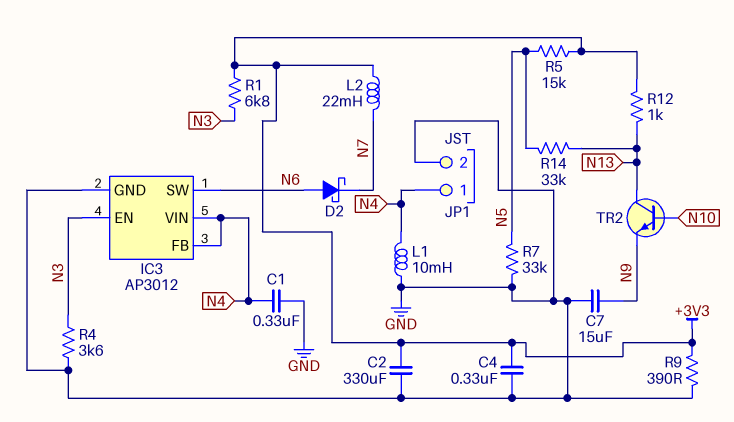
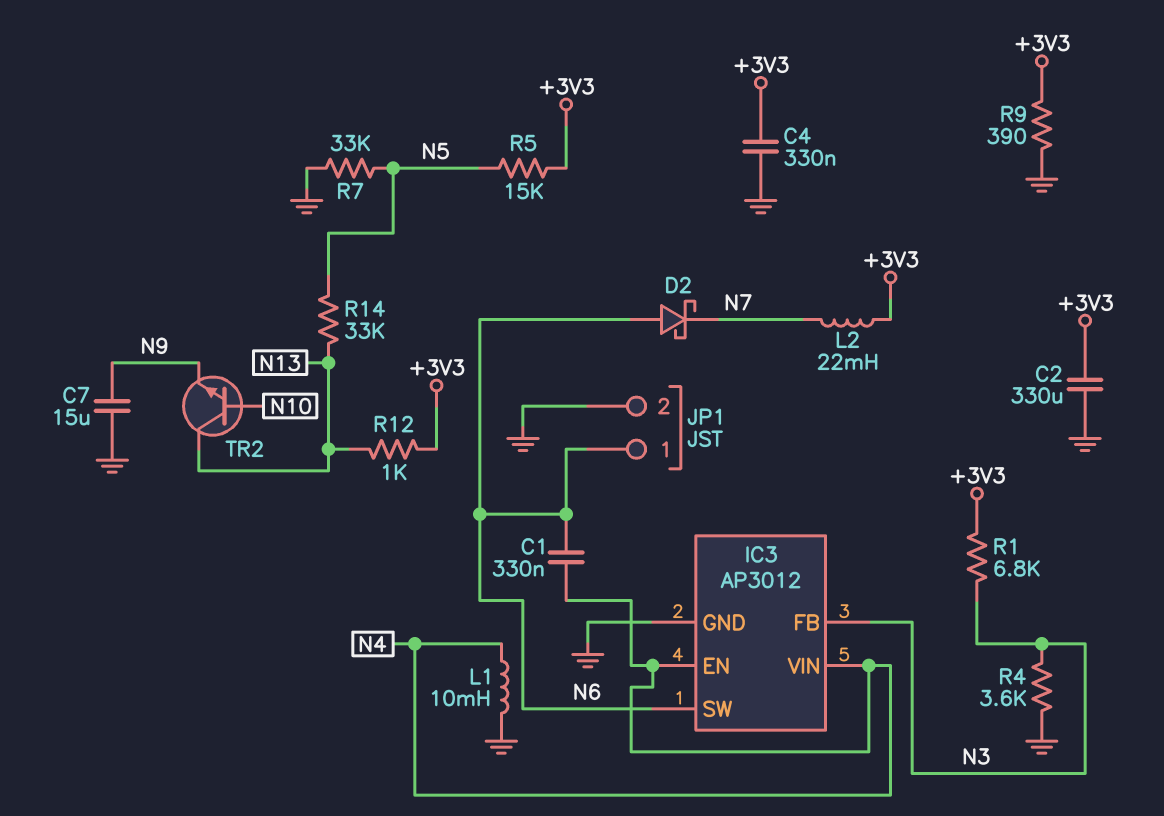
C1: 330nF (GND, N4) -> 330nF (N4, N6)
IC3 pin EN: N3 -> N4
IC3 pin FB: N4 -> N3
JP1 pin 1: N4 -> N6

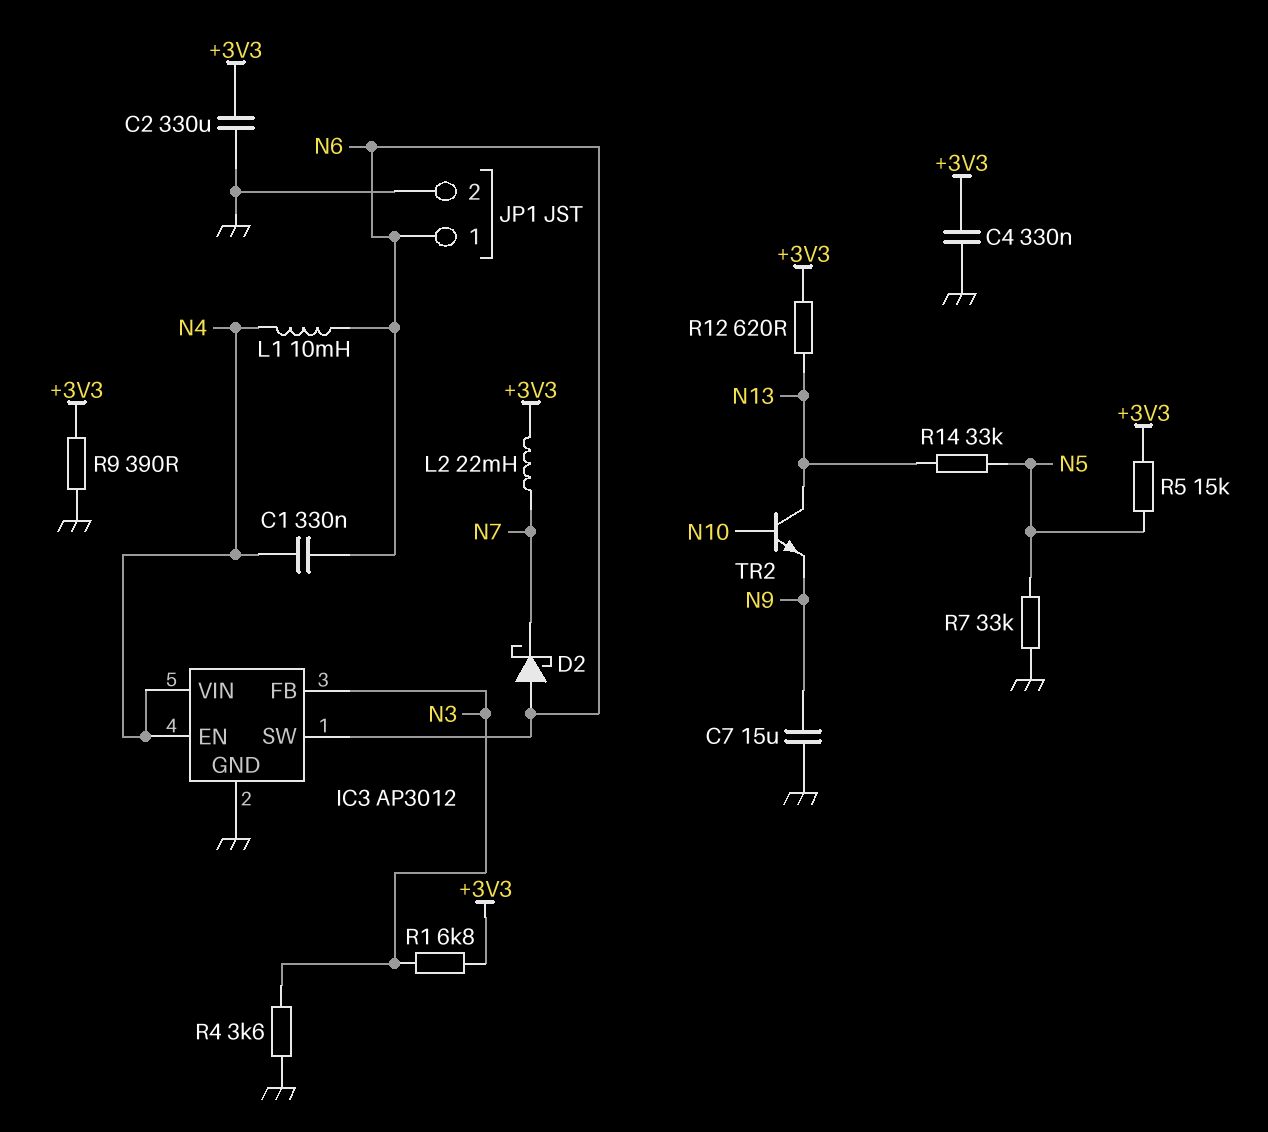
L1: 10mH (GND, N4) -> 10mH (N4, N6)
R12: 1k (+3V3, N13) -> 620 (+3V3, N13)

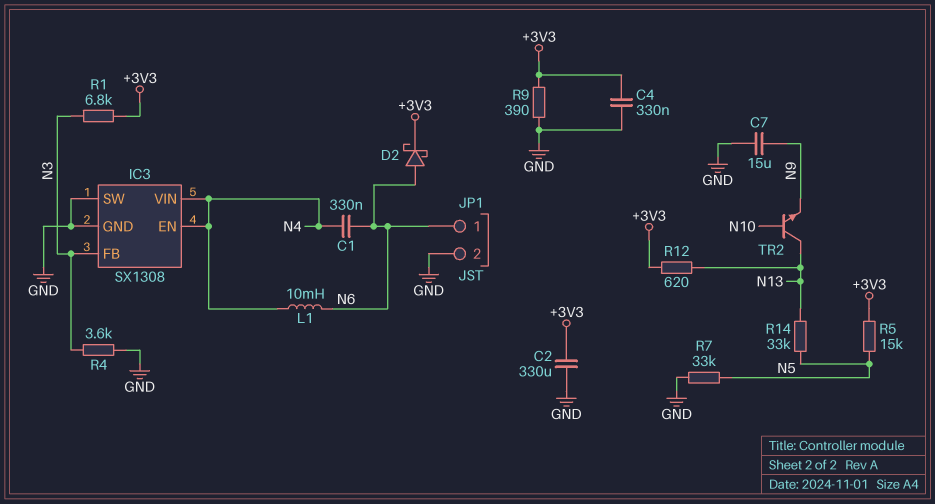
D2: schottky (A N6, K N7) -> schottky (A N6, K +3V3)
IC3: AP3012 -> SX1308
IC3 pin SW: N6 -> GND
L2: 22mH (+3V3, N7) -> none

